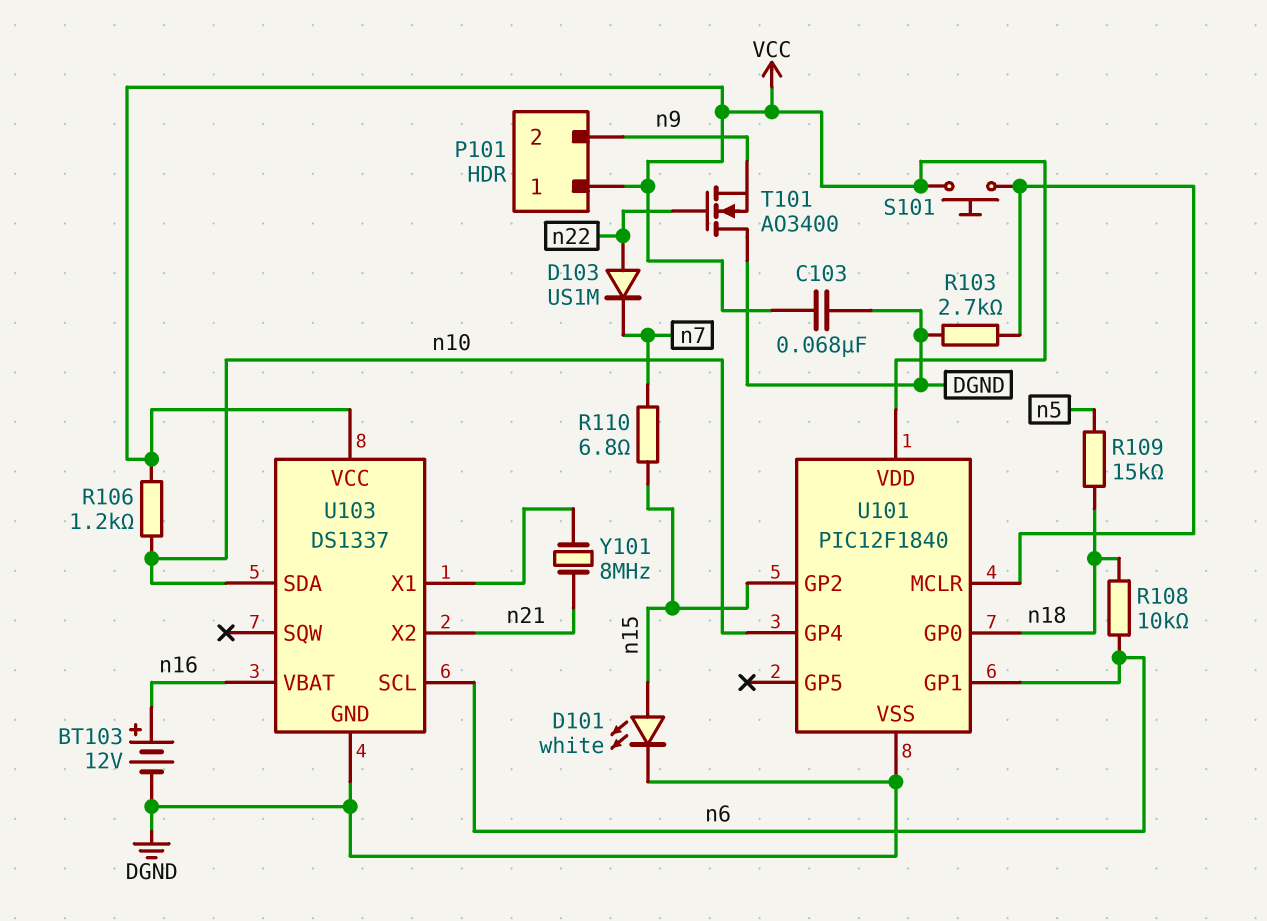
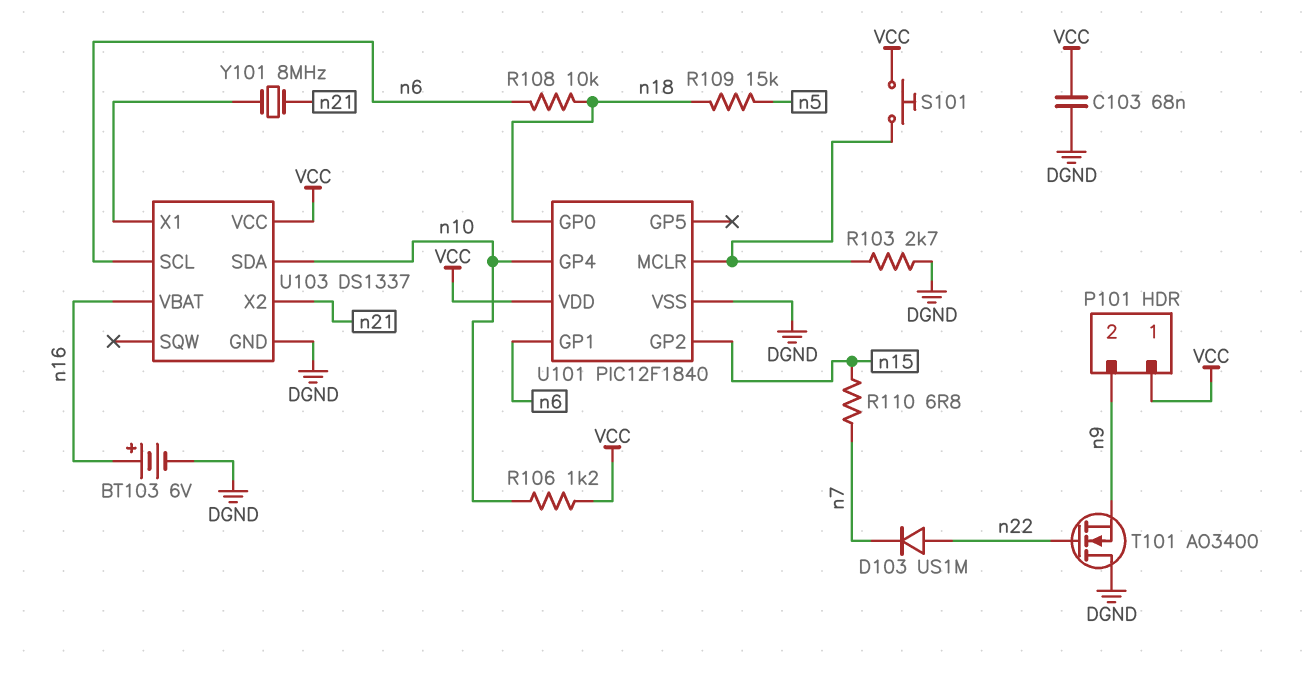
BT103: 12V (plus n16, minus DGND) -> 6V (plus n16, minus DGND)
D101: LED white (A n15, K DGND) -> none

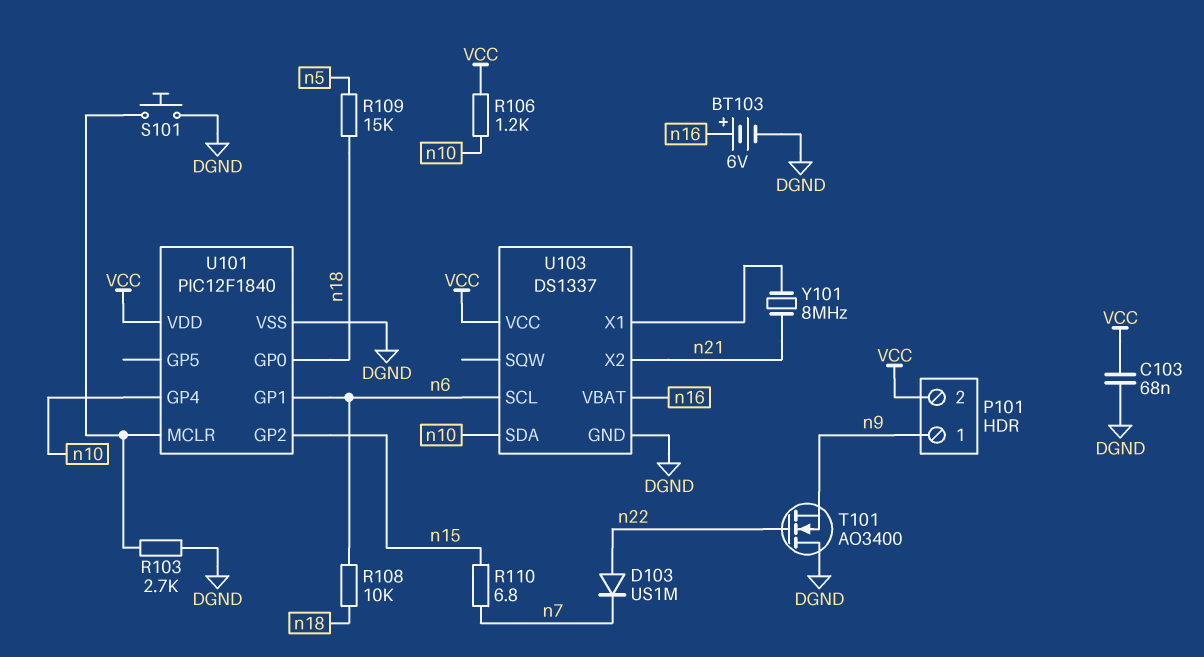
P101 pin 1: VCC -> n9
P101 pin 2: n9 -> VCC
S101: button (U101/MCLR, VCC) -> button (DGND, U101/MCLR)

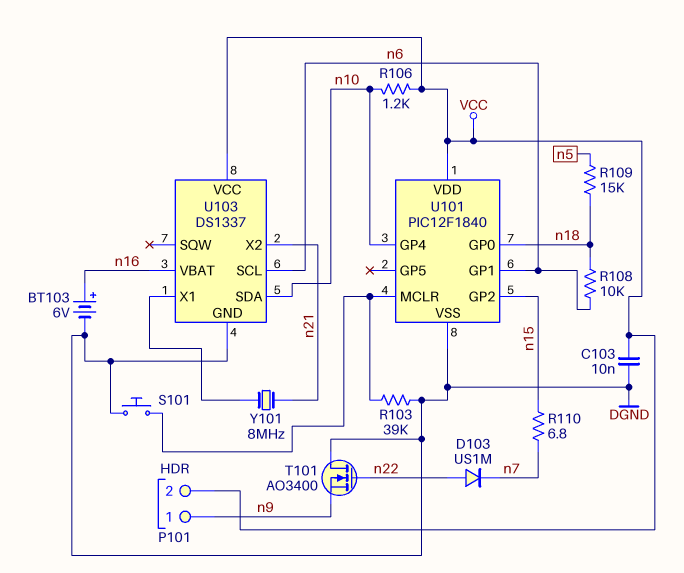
C103: 68nF (DGND, VCC) -> 10nF (DGND, VCC)
R103: 2.7k (DGND, U101/MCLR) -> 39k (DGND, U101/MCLR)

